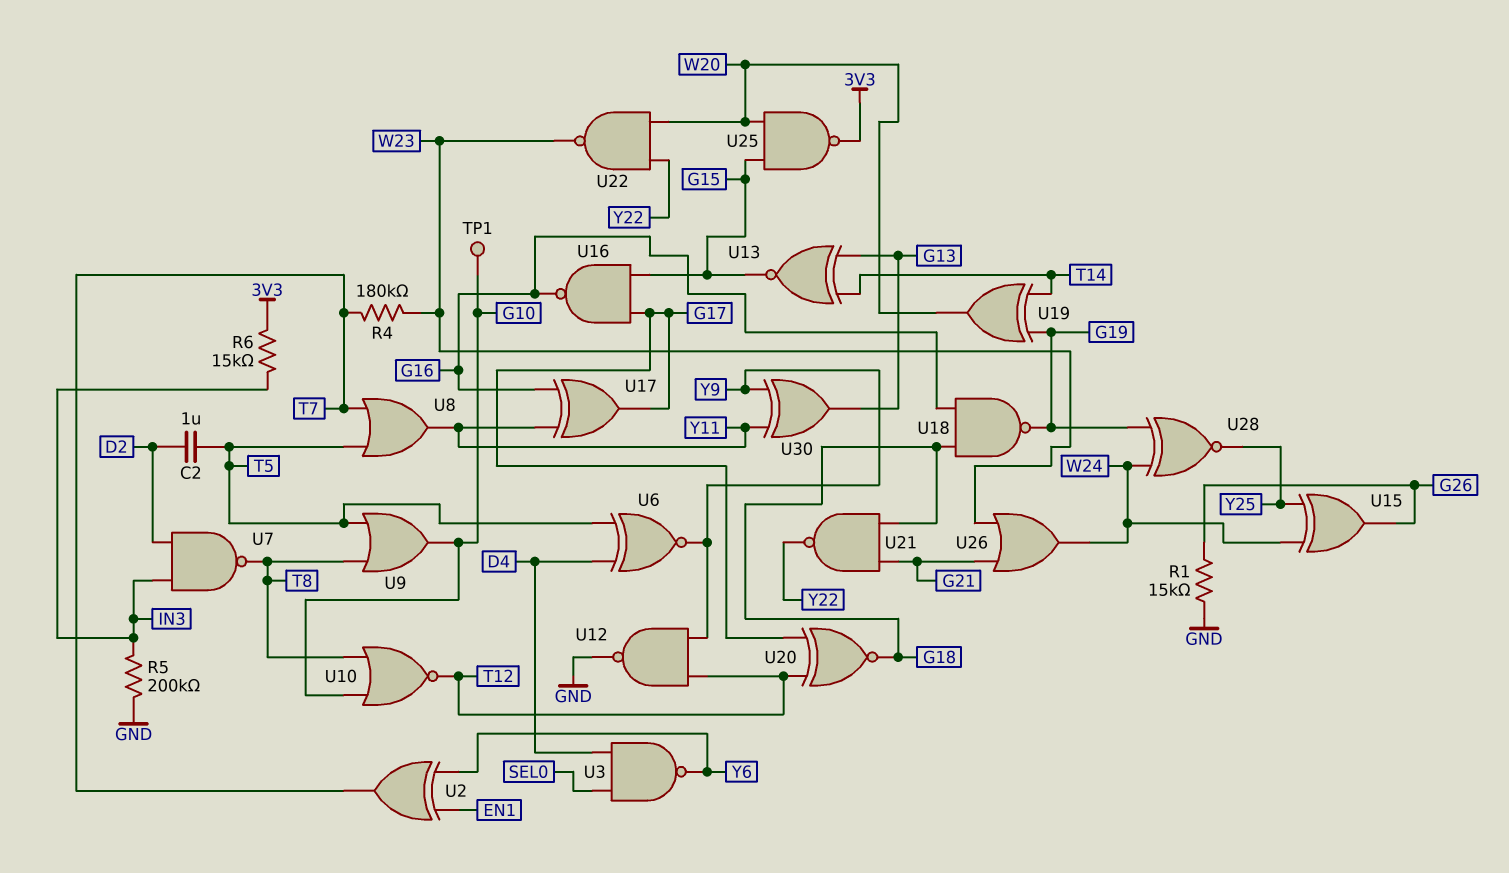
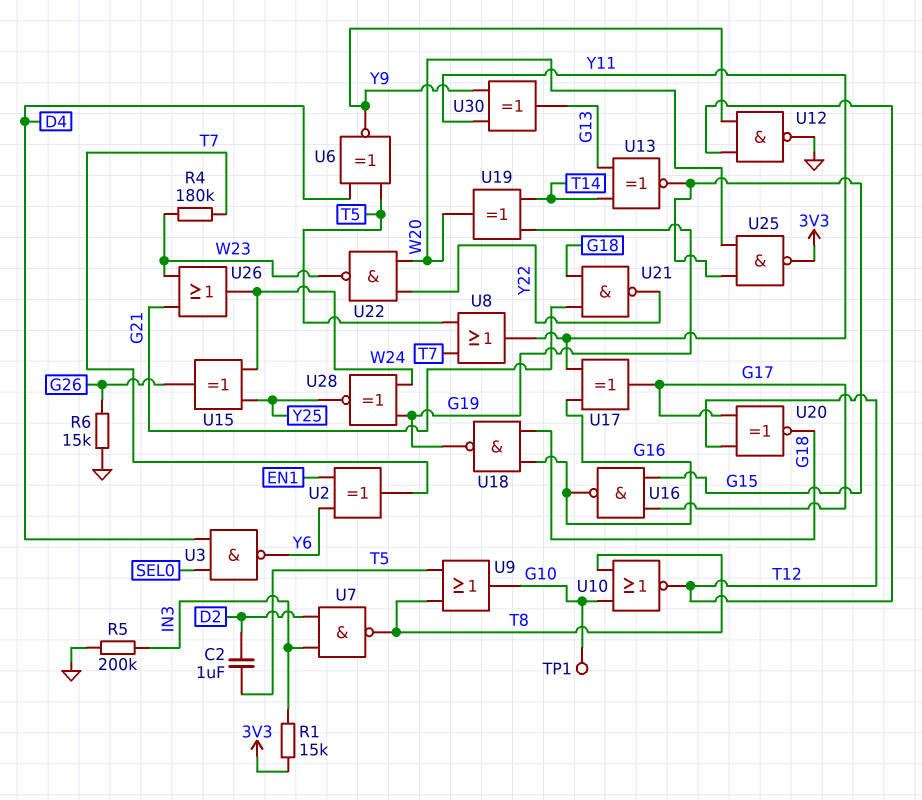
R1: 15k (G26, GND) -> 15k (3V3, IN3)
R6: 15k (3V3, IN3) -> 15k (G26, GND)

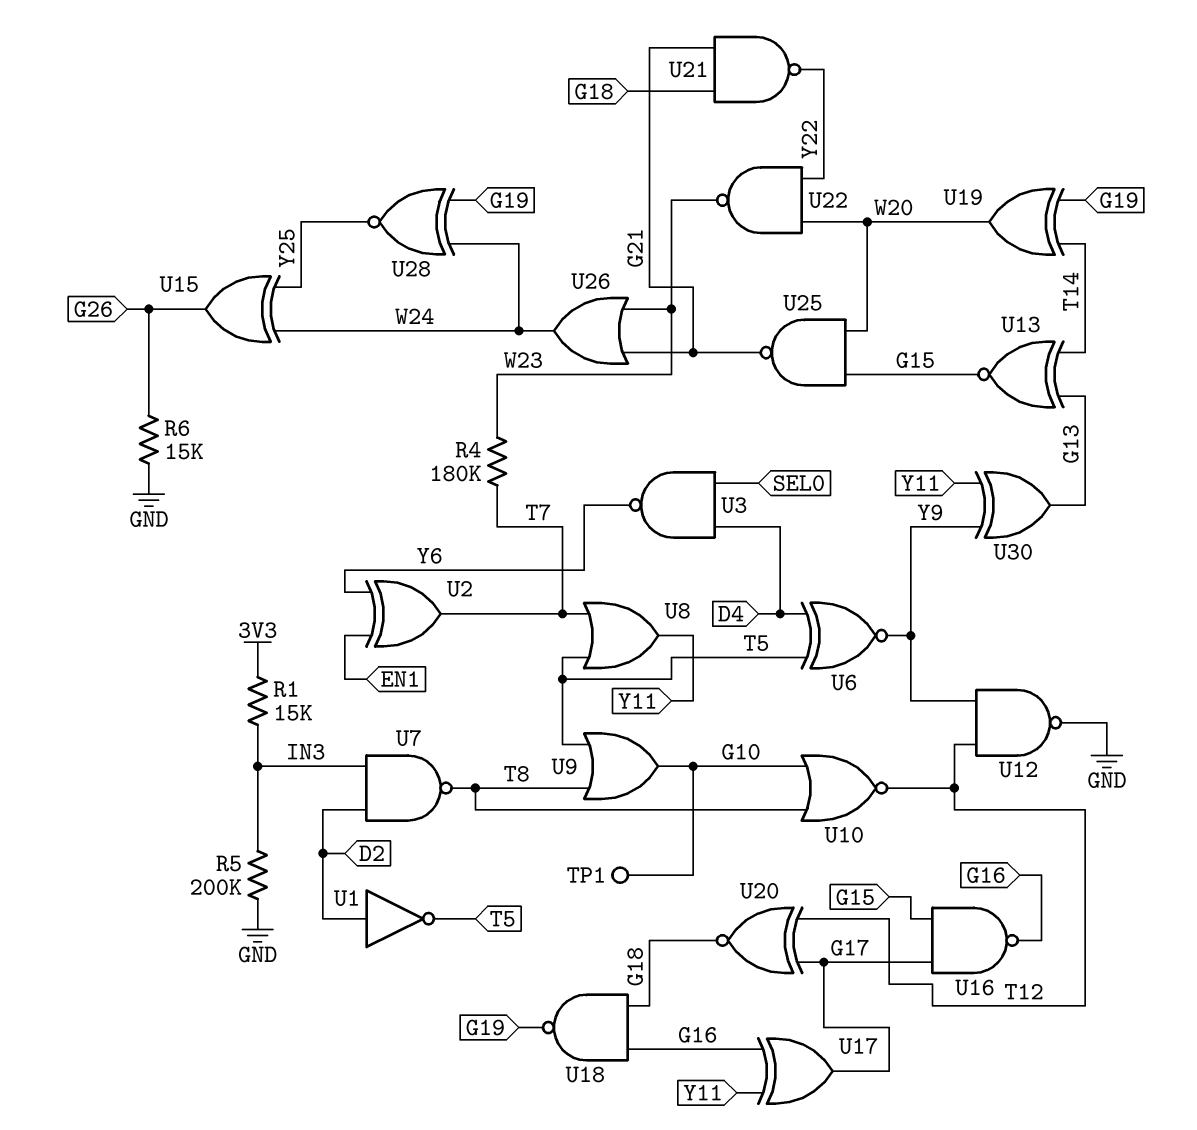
C2: 1uF (D2, T5) -> none
U1: none -> NOT (in D2, out T5)
U25: NAND (in G15, in W20, out 3V3) -> NAND (in G15, in W20, out G21)

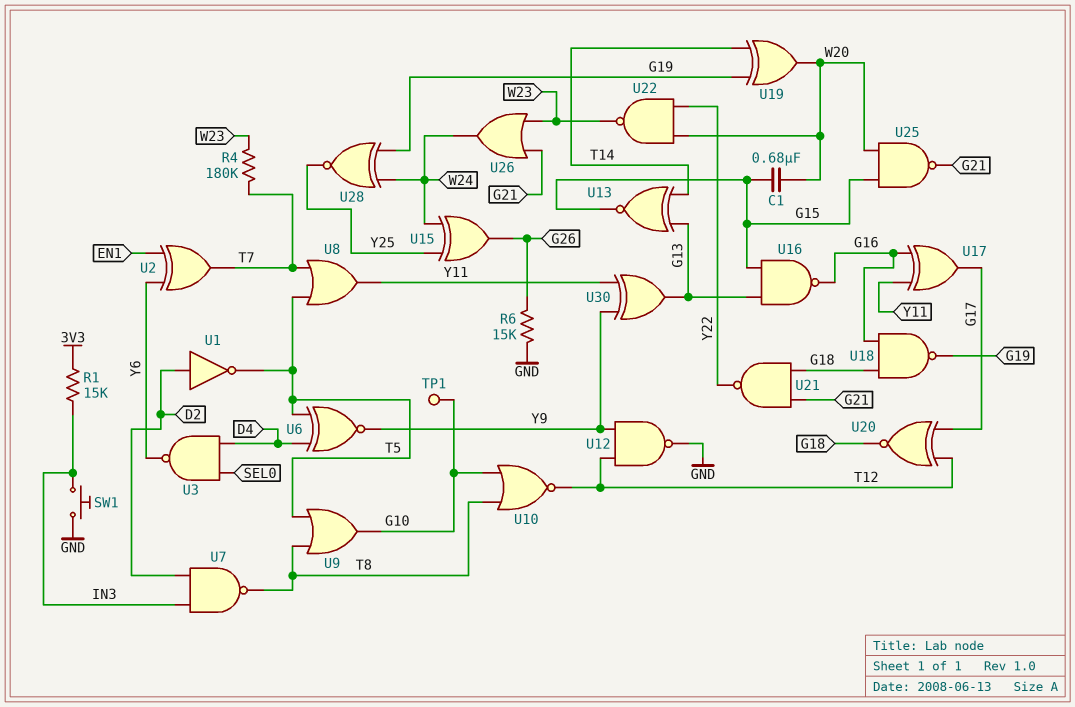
C1: none -> 680nF (G15, W20)
R5: 200k (GND, IN3) -> none
SW1: none -> button (GND, IN3)
U16: NAND (in G15, in G17, out G16) -> NAND (in G13, in G15, out G16)

